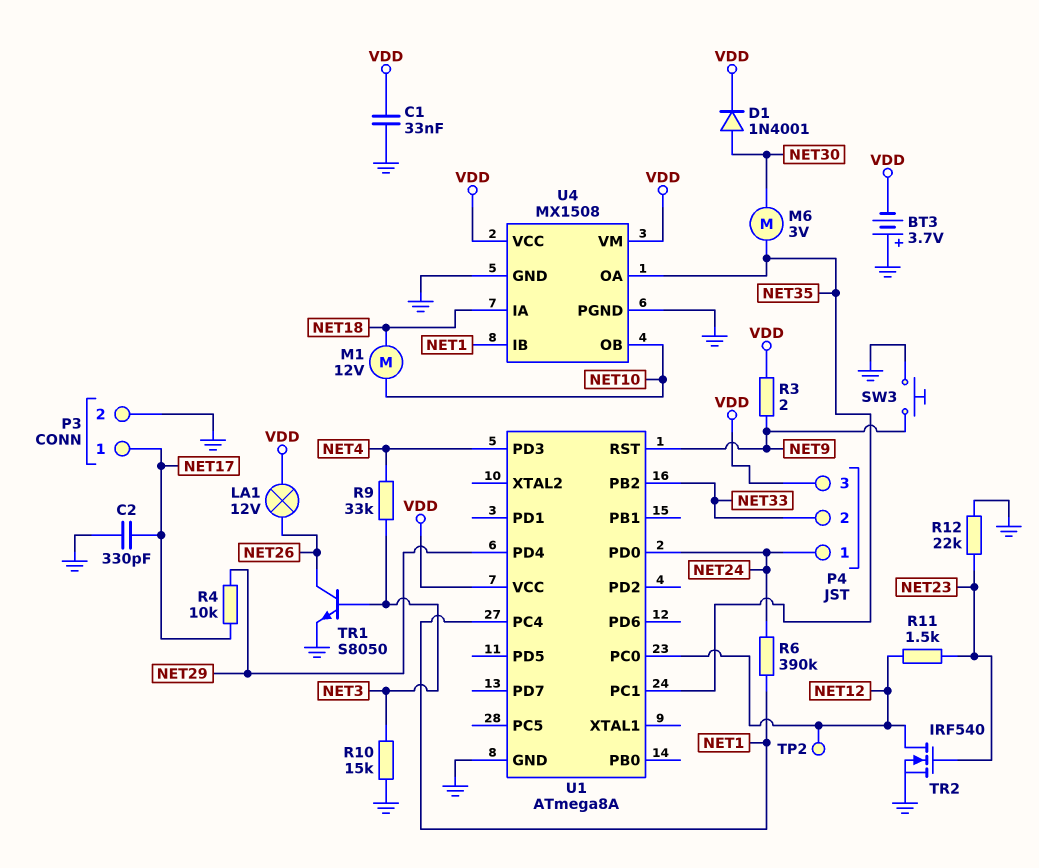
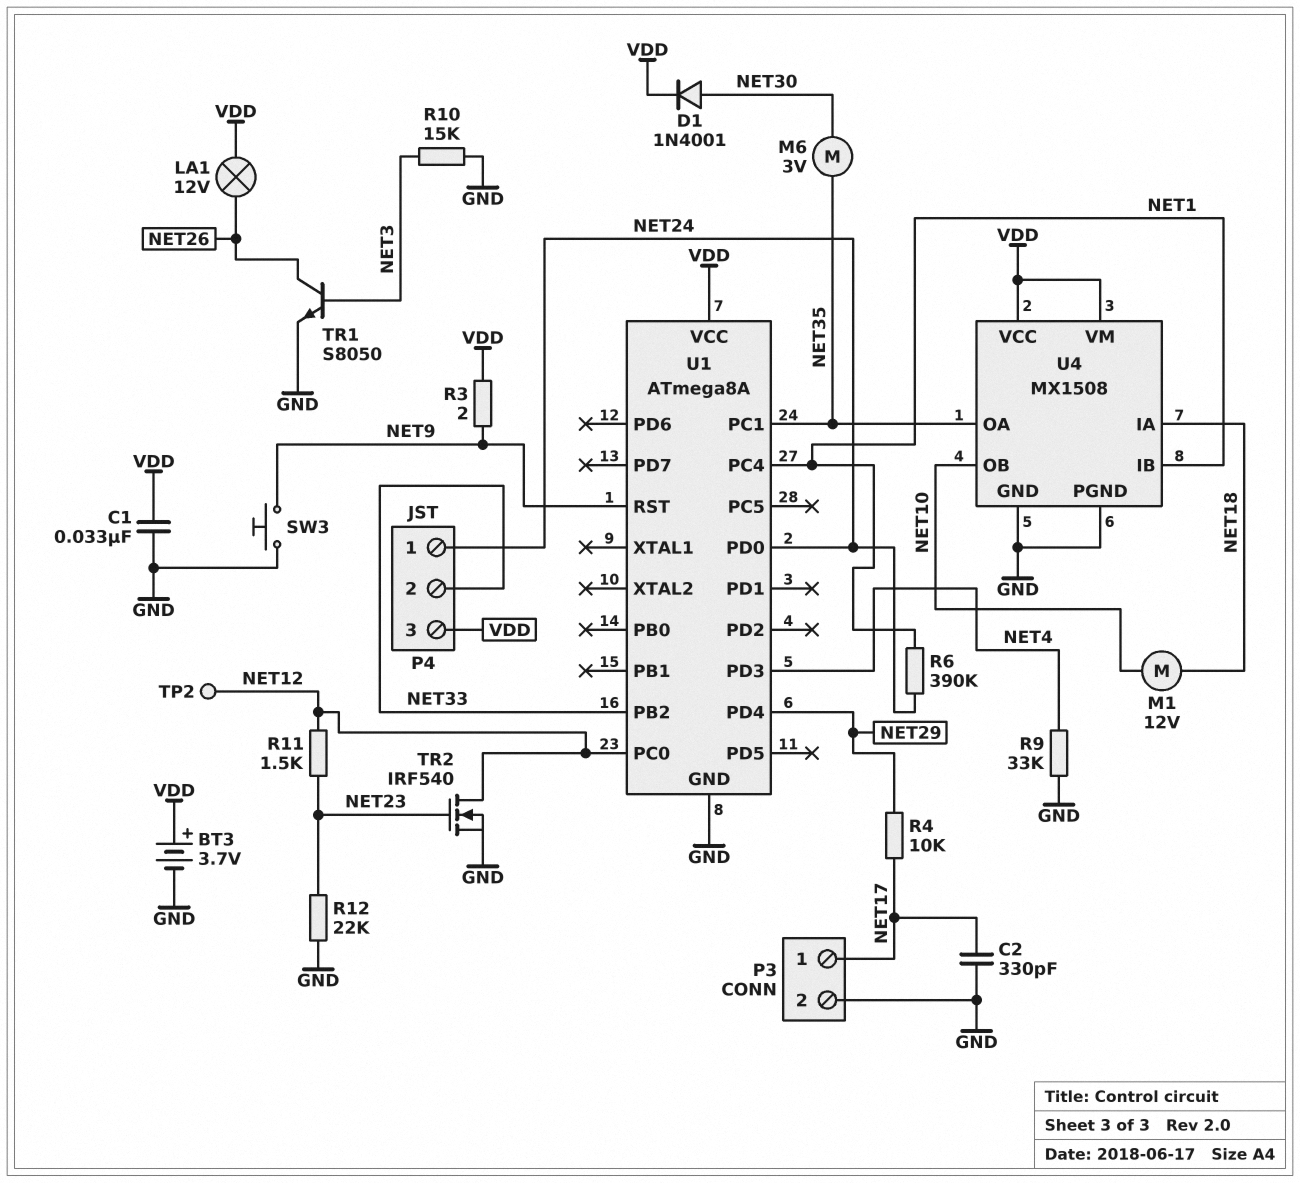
BT3: 3.7V (plus GND, minus VDD) -> 3.7V (plus VDD, minus GND)
R9: 33k (NET3, NET4) -> 33k (GND, NET4)

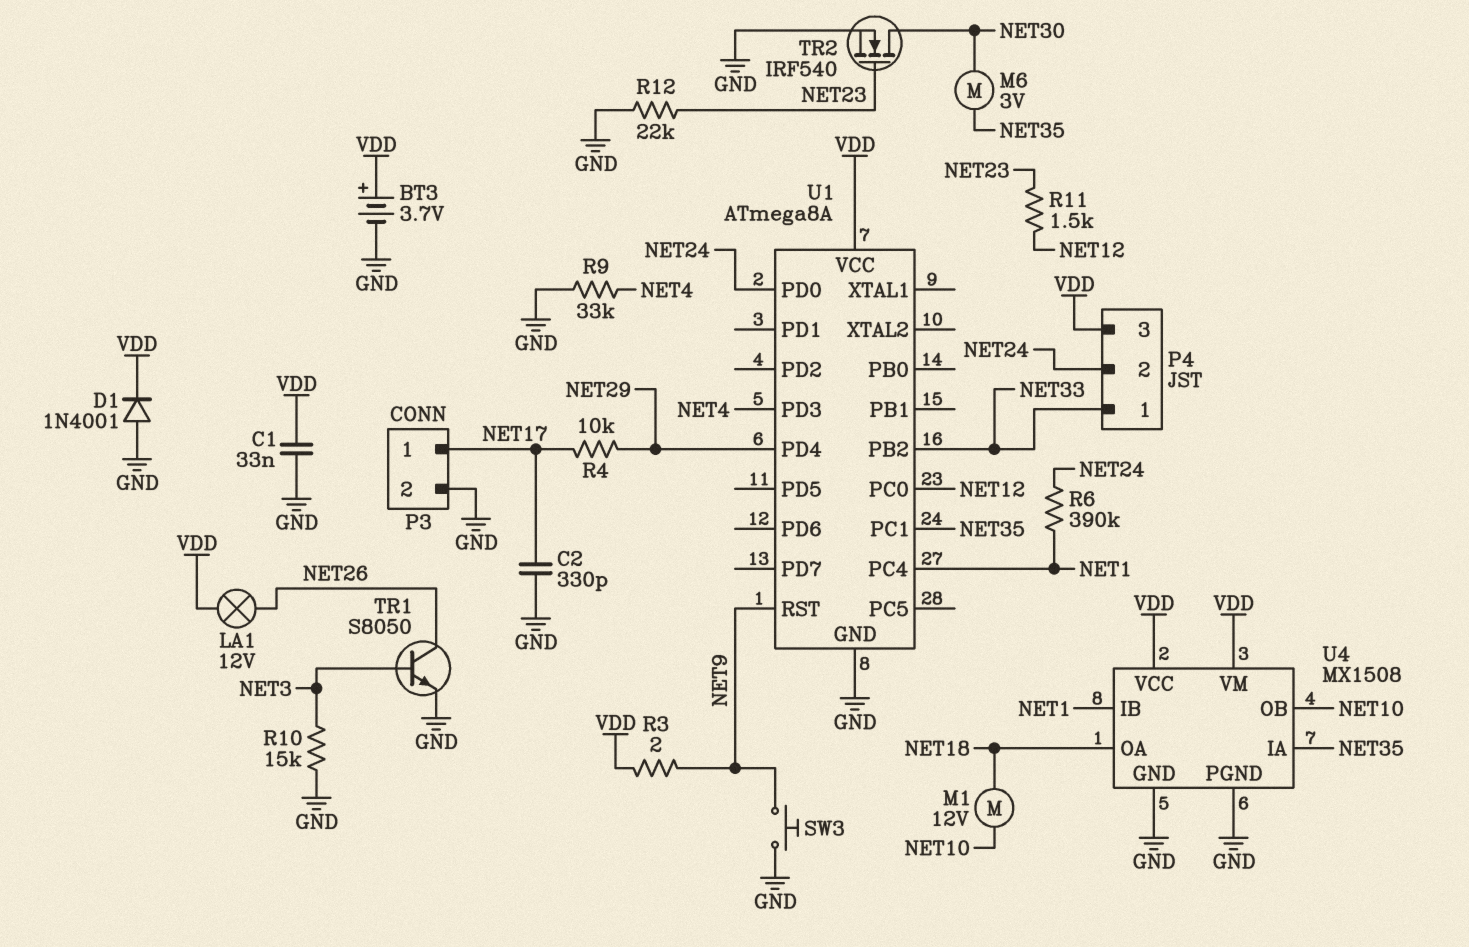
D1: diode 1N4001 (A NET30, K VDD) -> diode 1N4001 (A GND, K VDD)
P4 pin 1: NET24 -> NET33
P4 pin 2: NET33 -> NET24
TP2: test point (NET12) -> none
TR2: NMOS IRF540 (G NET23, D NET12, S GND) -> NMOS IRF540 (G NET23, D NET30, S GND)
U4 pin IA: NET18 -> NET35
U4 pin OA: NET35 -> NET18

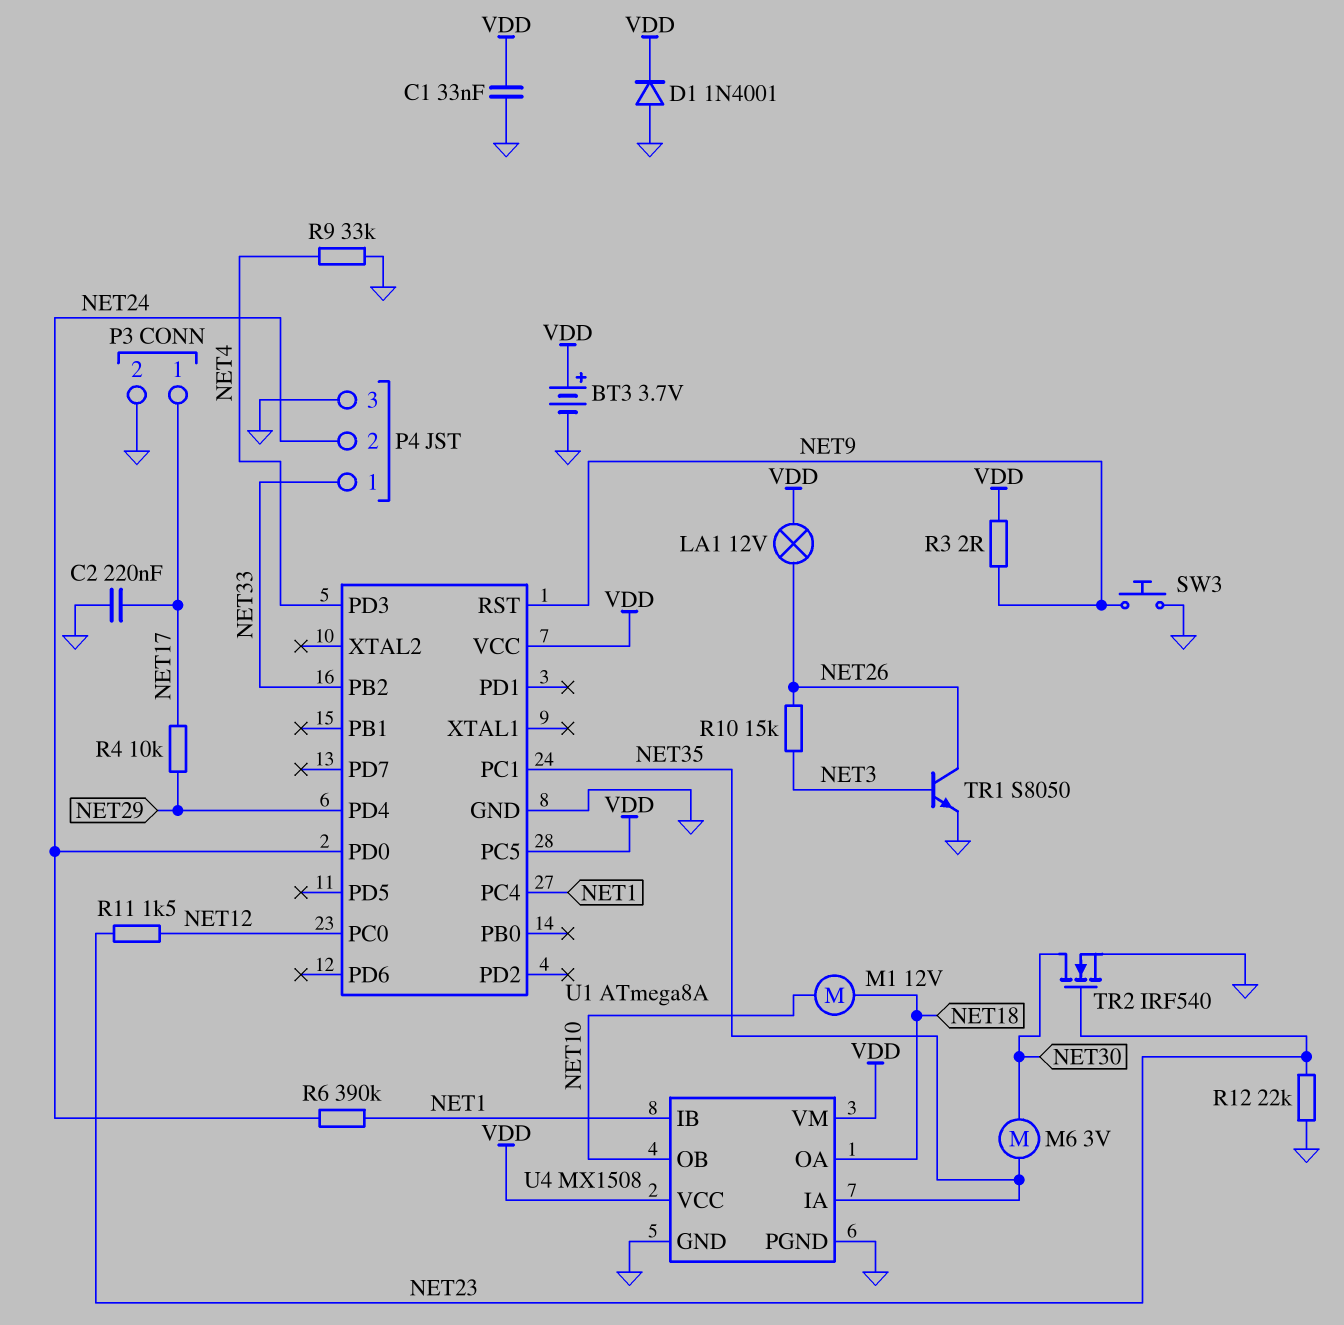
C2: 330pF (GND, NET17) -> 220nF (GND, NET17)
P4 pin 3: VDD -> GND
R10: 15k (GND, NET3) -> 15k (NET3, NET26)
U1 pin PC5: none -> VDD

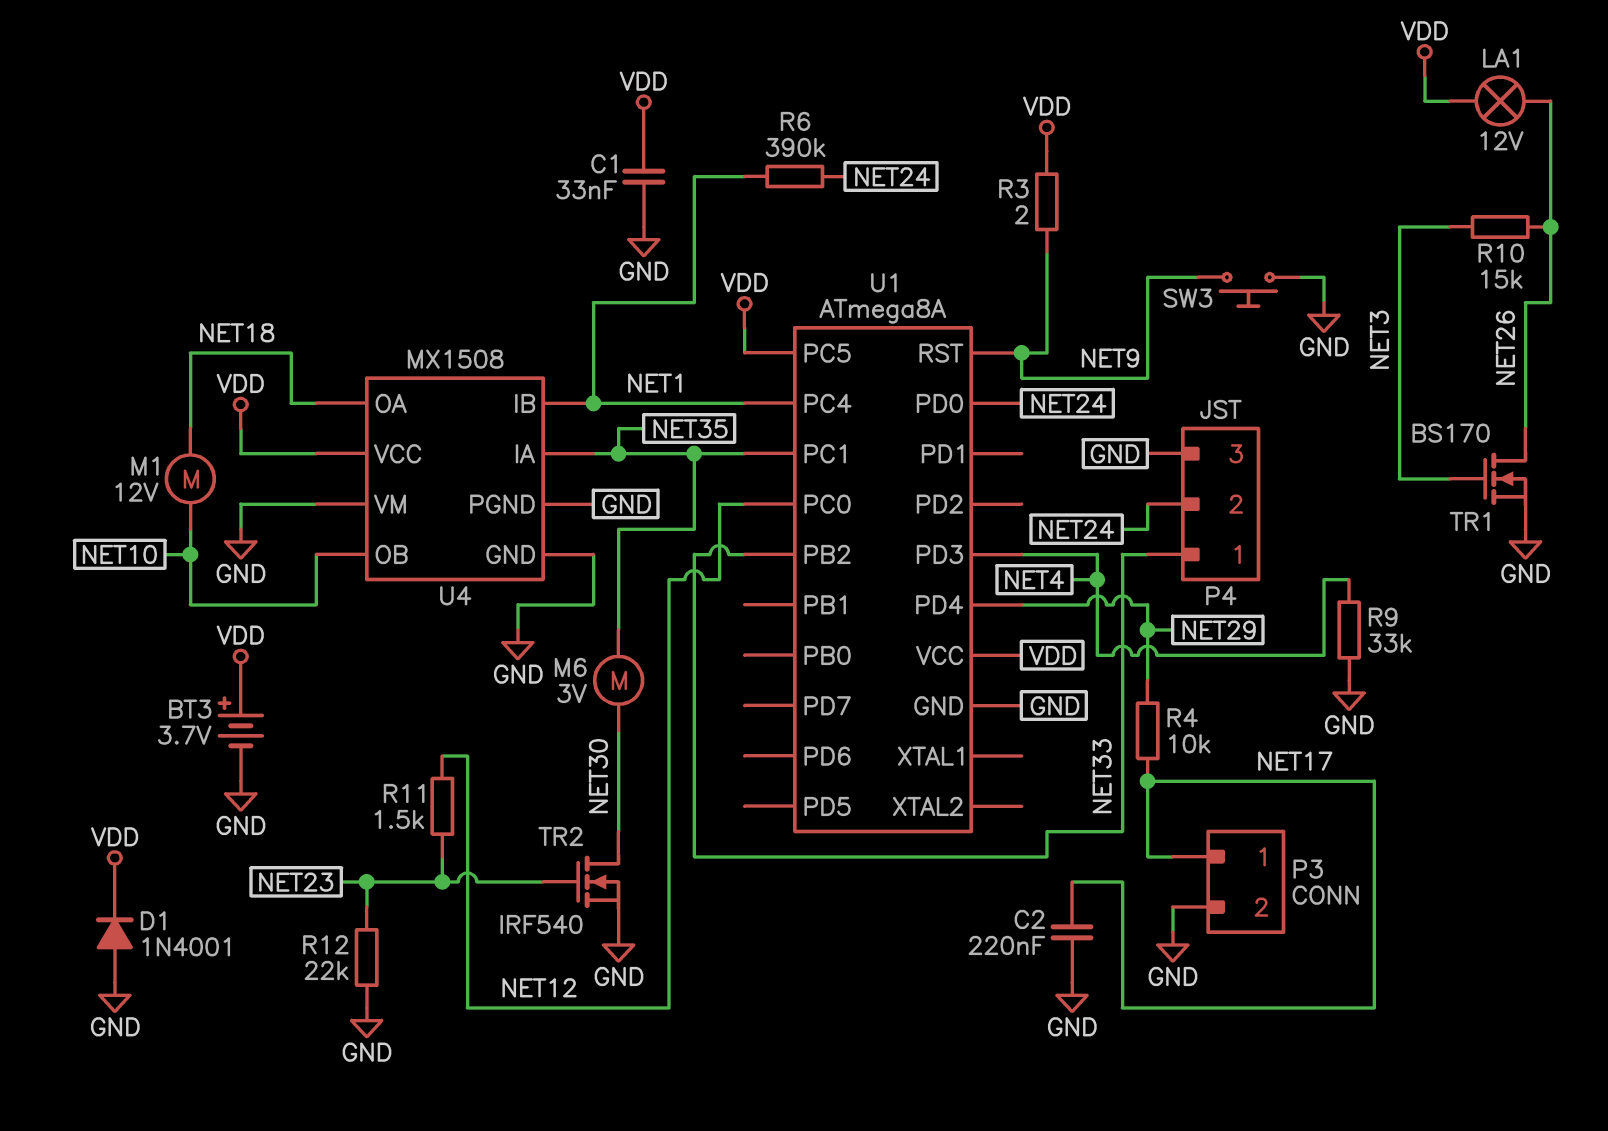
TR1: NPN S8050 (B NET3, C NET26, E GND) -> NMOS BS170 (G NET3, D NET26, S GND)
U4 pin VM: VDD -> GND

